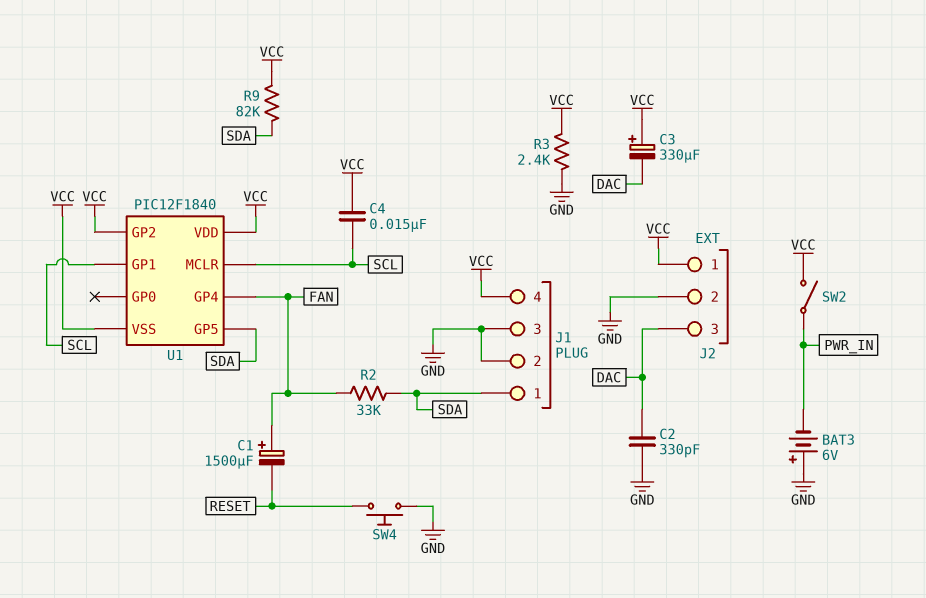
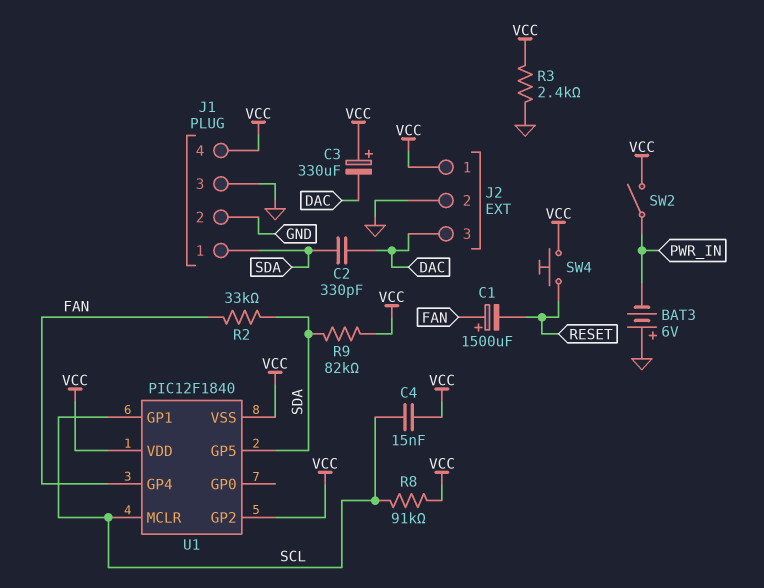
C2: 330pF (DAC, GND) -> 330pF (DAC, SDA)
R8: none -> 91k (SCL, VCC)
SW4: button (GND, RESET) -> button (RESET, VCC)

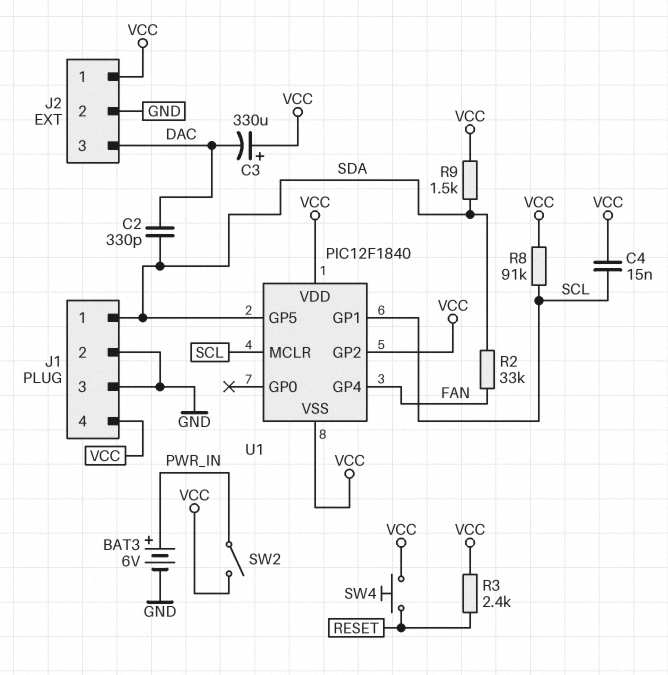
BAT3: 6V (plus GND, minus PWR_IN) -> 6V (plus PWR_IN, minus GND)
C1: 1500uF (plus FAN, minus RESET) -> none
R3: 2.4k (GND, VCC) -> 2.4k (RESET, VCC)
R9: 82k (SDA, VCC) -> 1.5k (SDA, VCC)

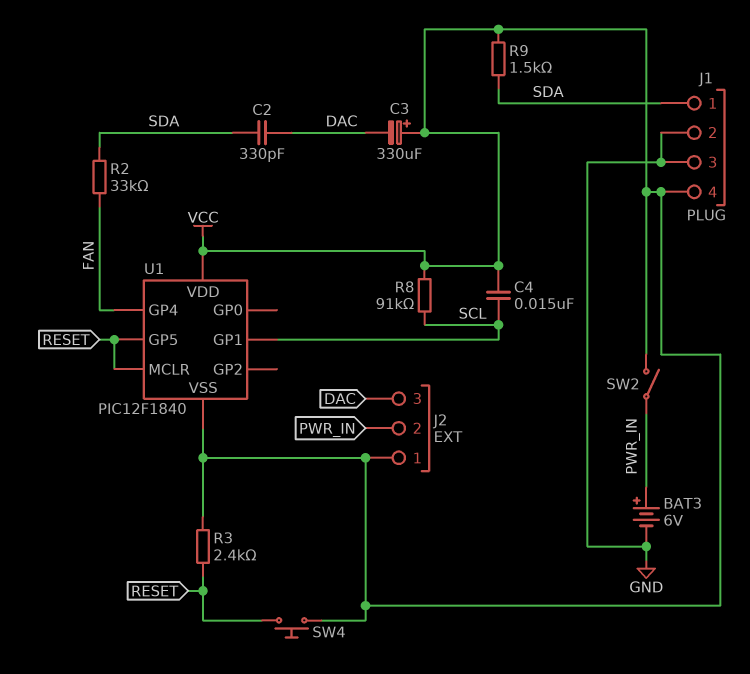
J2 pin 2: GND -> PWR_IN
U1 pin GP2: VCC -> none
U1 pin GP5: SDA -> RESET
U1 pin MCLR: SCL -> RESET

